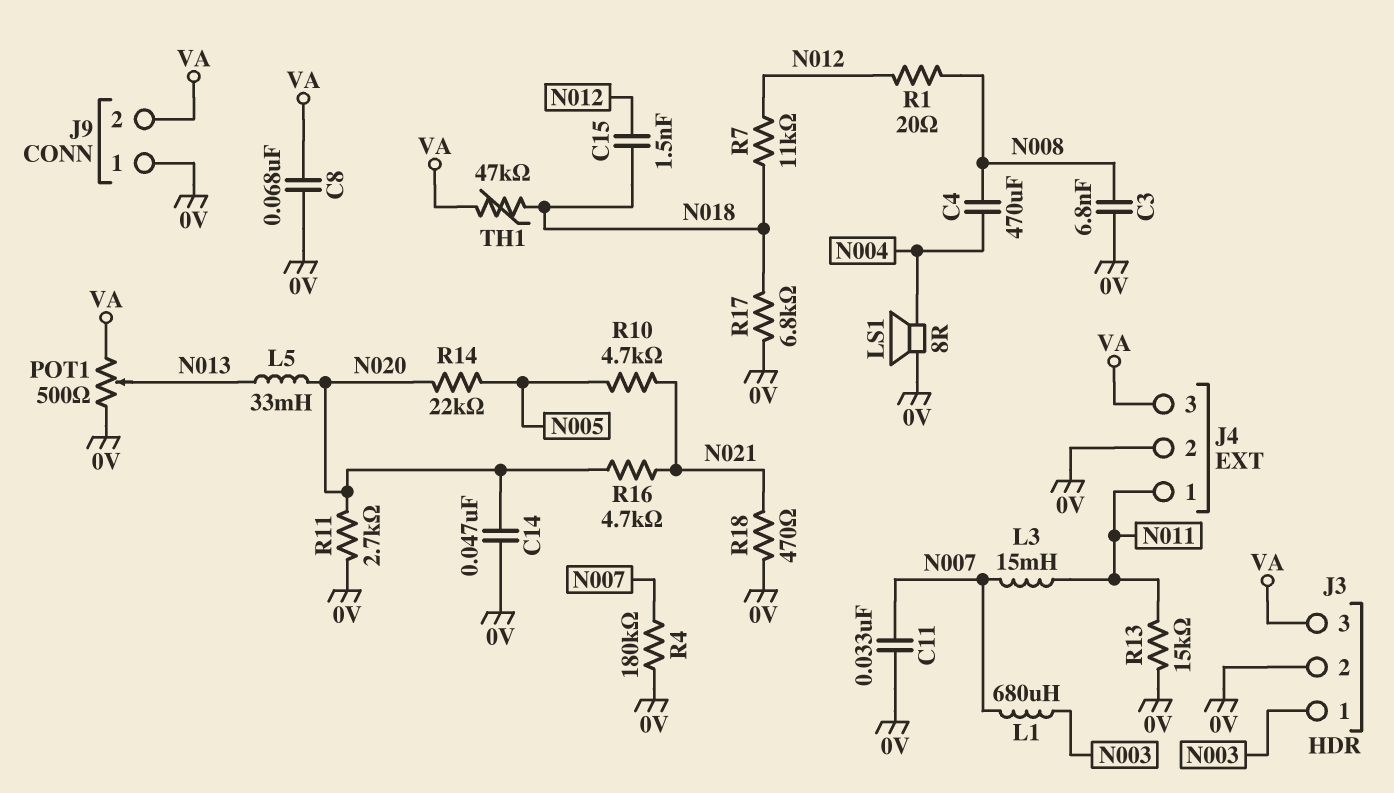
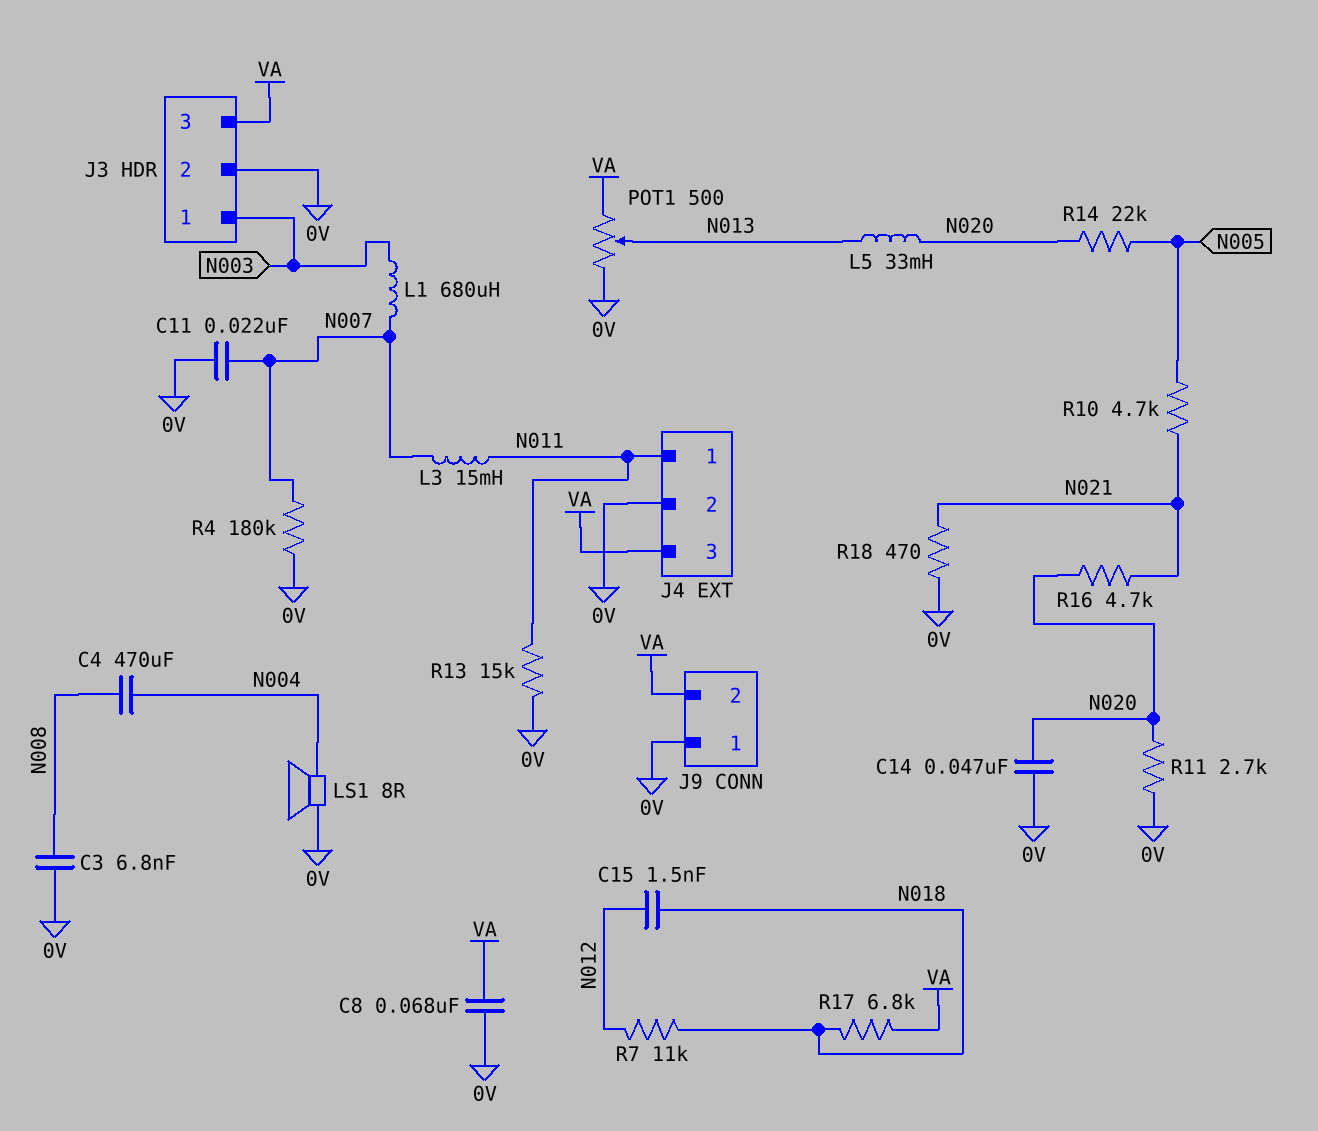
C11: 33nF (0V, N007) -> 22nF (0V, N007)
R1: 20 (N008, N012) -> none
R17: 6.8k (0V, N018) -> 6.8k (N018, VA)
TH1: 47k (N018, VA) -> none

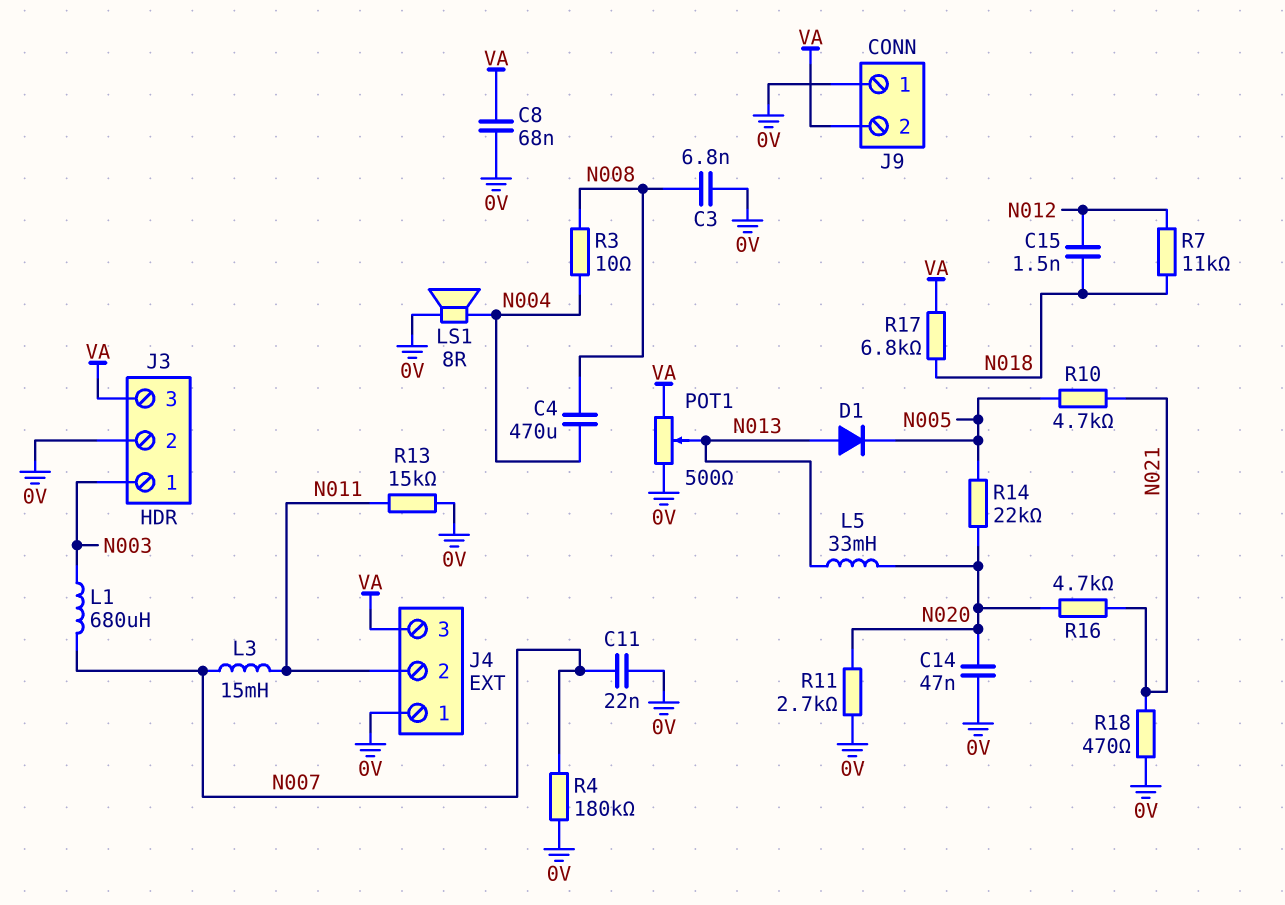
D1: none -> diode (A N013, K N005)
J4 pin 1: N011 -> 0V
J4 pin 2: 0V -> N011
R3: none -> 10 (N004, N008)

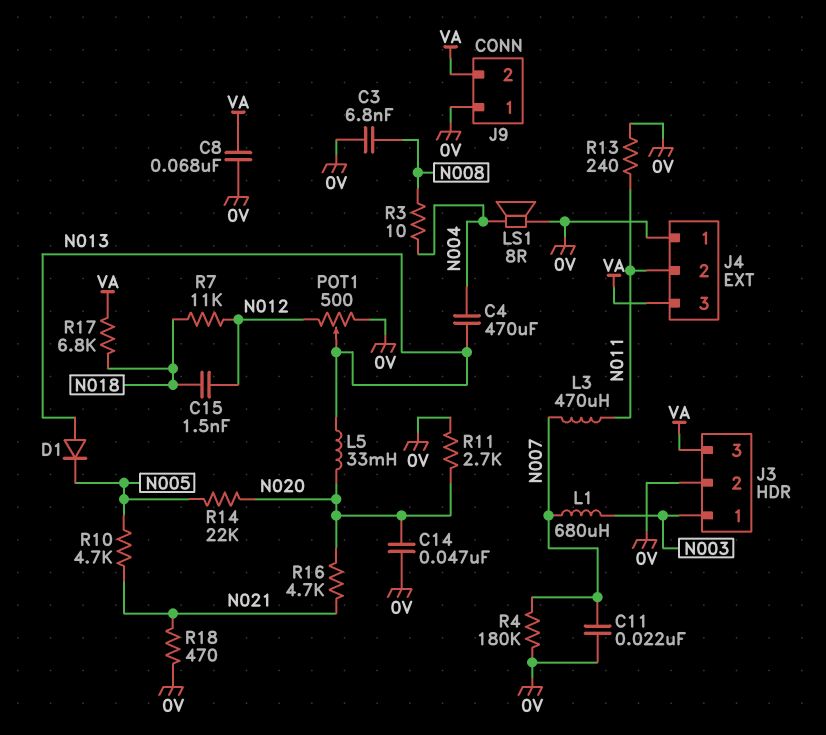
C4: 470uF (N004, N008) -> 470uF (N004, N013)
L3: 15mH (N007, N011) -> 470uH (N007, N011)
POT1: 500 (0V, VA, wiper N013) -> 500 (0V, N012, wiper N013)
R13: 15k (0V, N011) -> 240 (0V, N011)

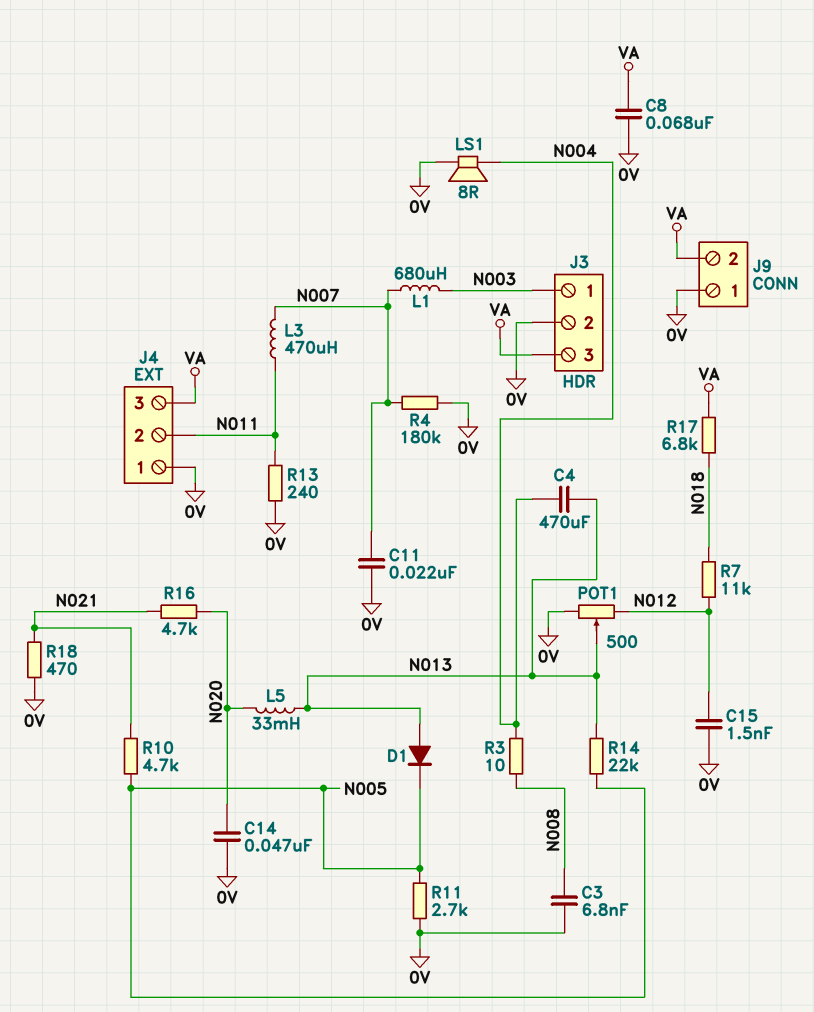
C15: 1.5nF (N012, N018) -> 1.5nF (0V, N012)
R11: 2.7k (0V, N020) -> 2.7k (0V, N005)
R14: 22k (N005, N020) -> 22k (N005, N013)

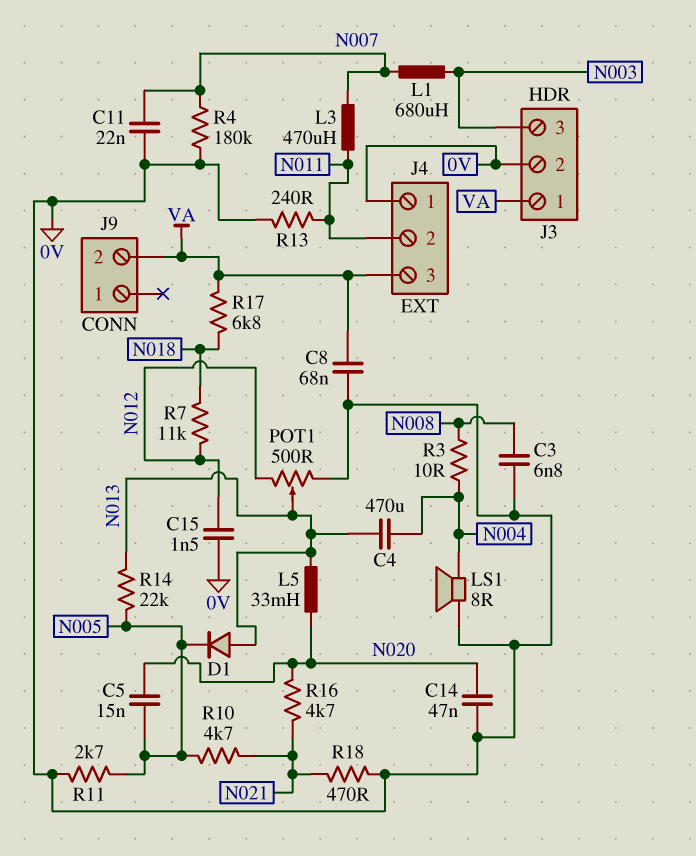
C5: none -> 15nF (N005, N020)
J3 pin 1: N003 -> VA
J3 pin 3: VA -> N003
J9 pin 1: 0V -> none

